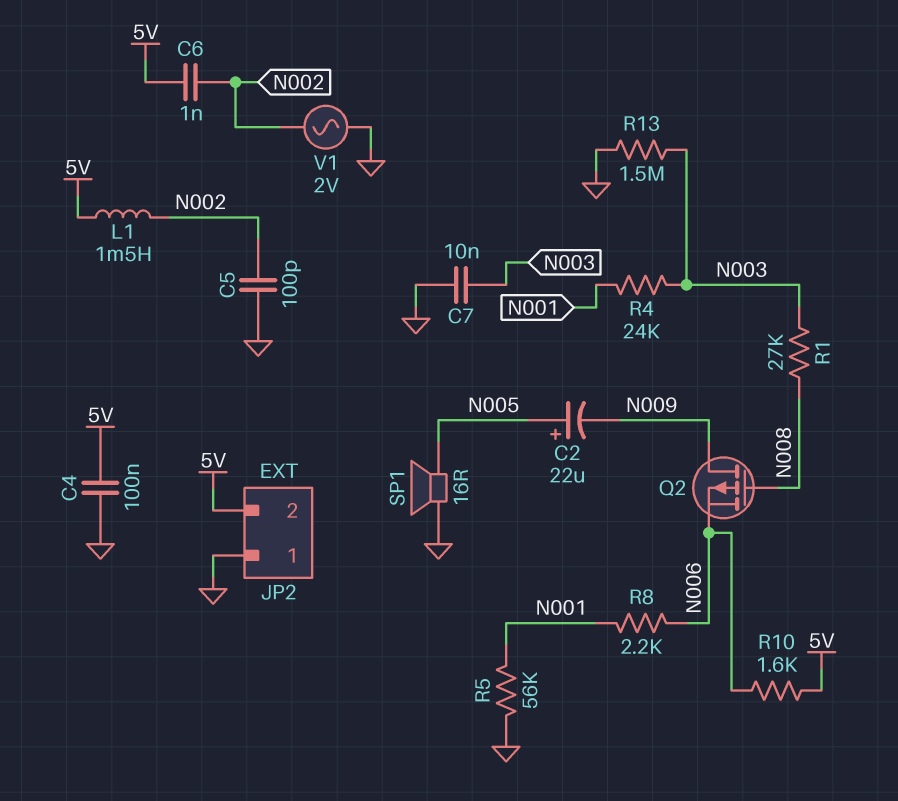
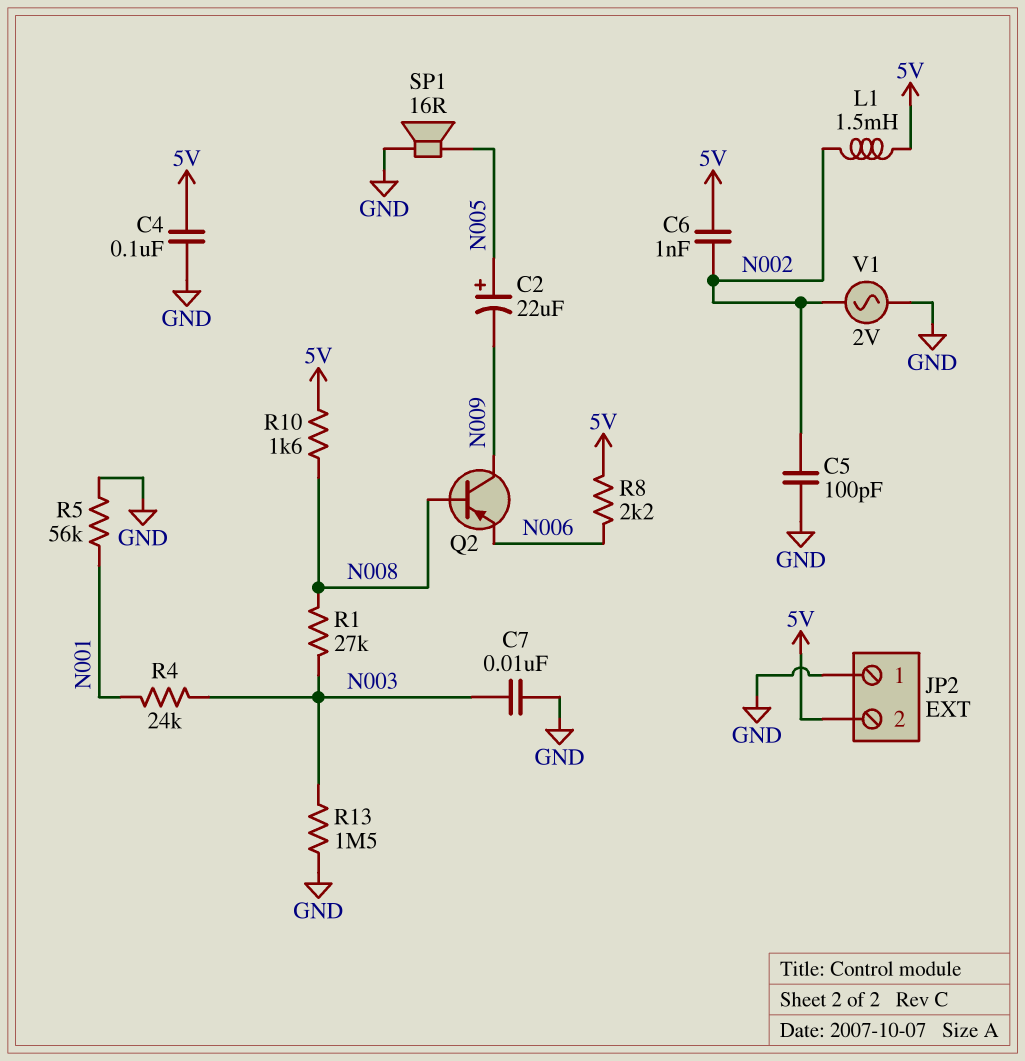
Q2: PMOS (G N008, D N009, S N006) -> PNP (B N008, C N009, E N006)
R8: 2.2k (N001, N006) -> 2.2k (5V, N006)
R10: 1.6k (5V, N006) -> 1.6k (5V, N008)

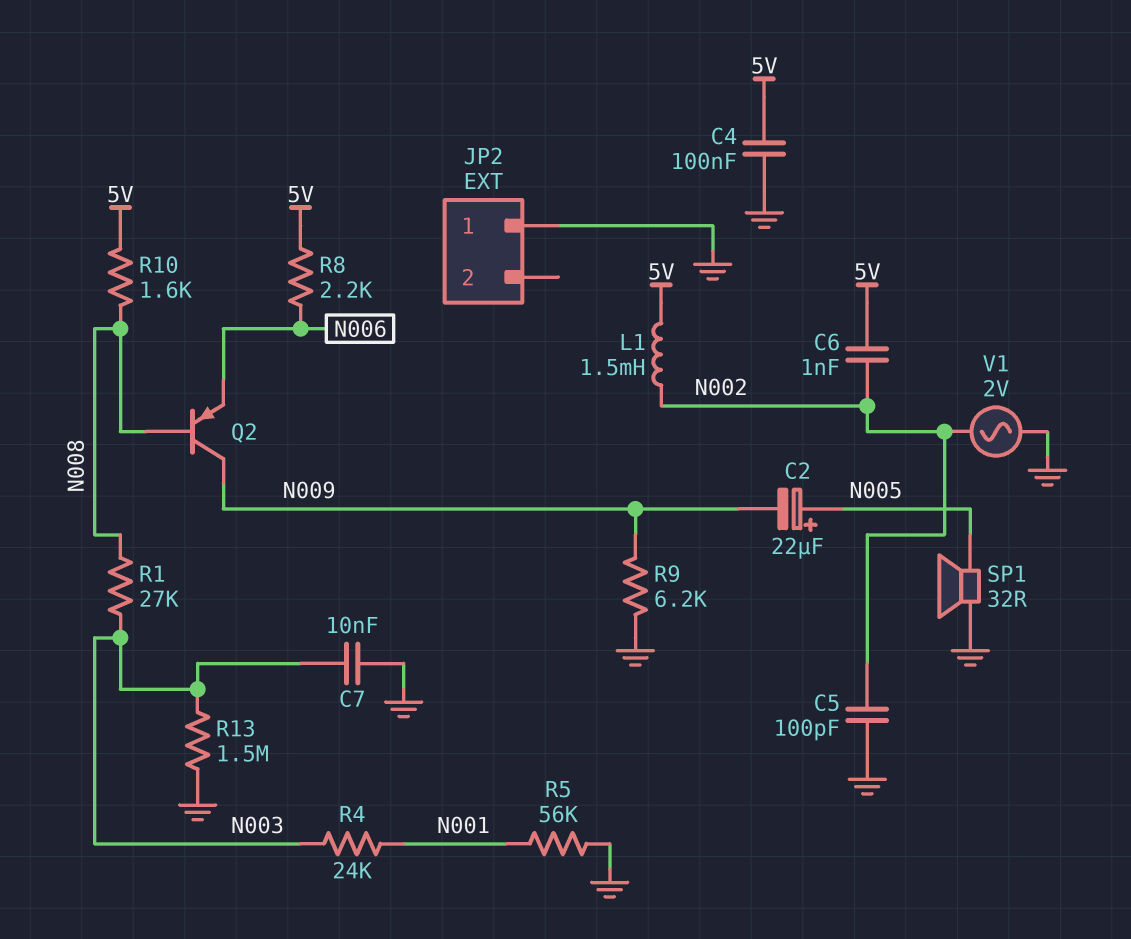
JP2 pin 2: 5V -> none
R9: none -> 6.2k (GND, N009)
SP1: speaker 16R (GND, N005) -> speaker 32R (GND, N005)

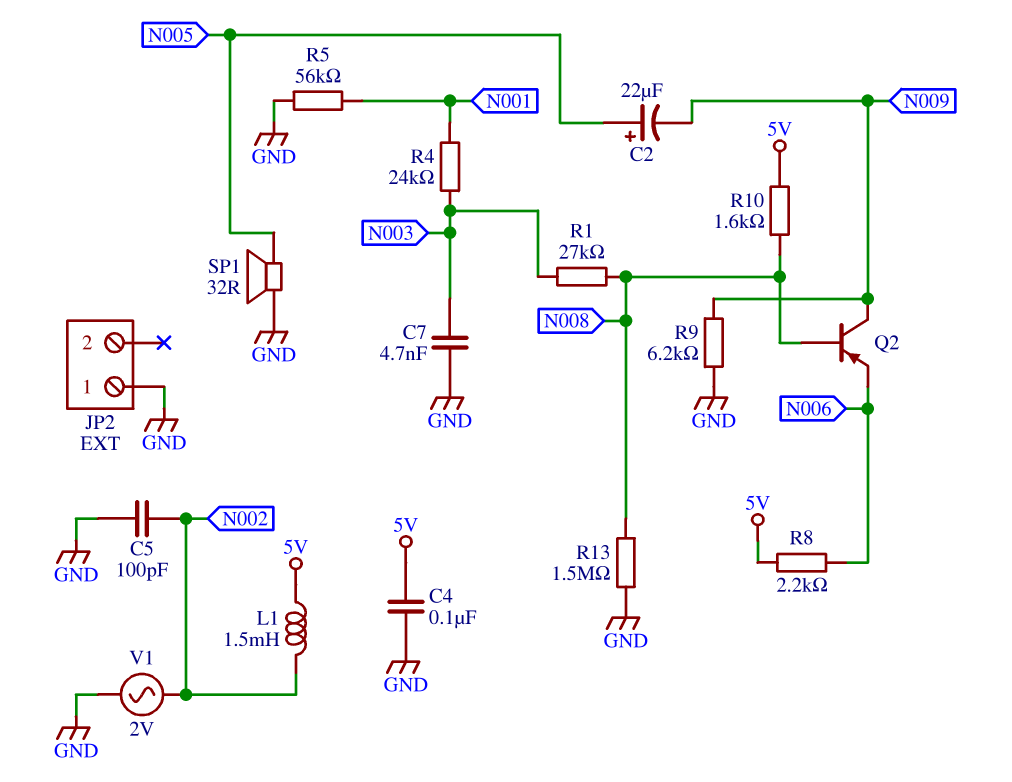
C6: 1nF (5V, N002) -> none
C7: 10nF (GND, N003) -> 4.7nF (GND, N003)
R13: 1.5M (GND, N003) -> 1.5M (GND, N008)

